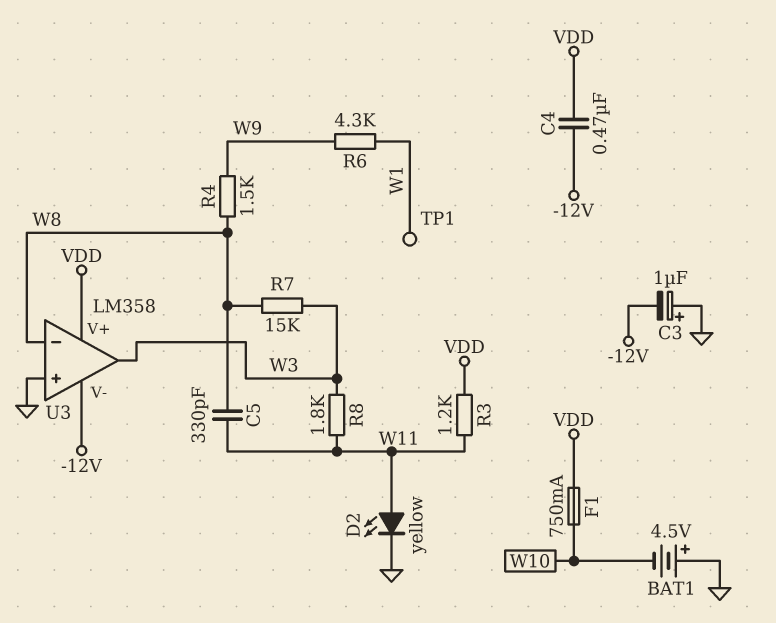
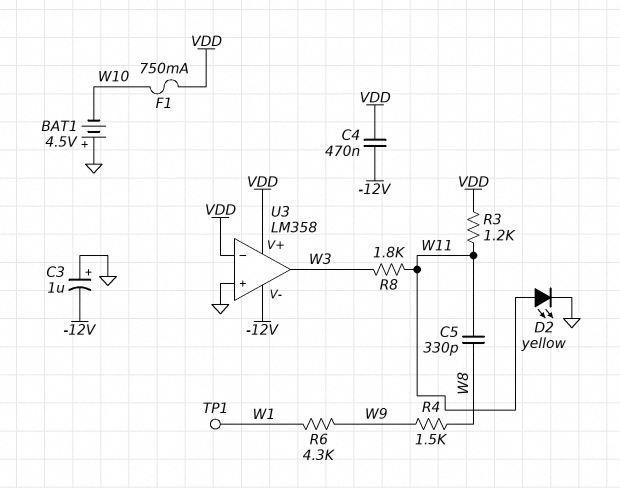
R7: 15k (W3, W8) -> none
U3 pin in-: W8 -> VDD

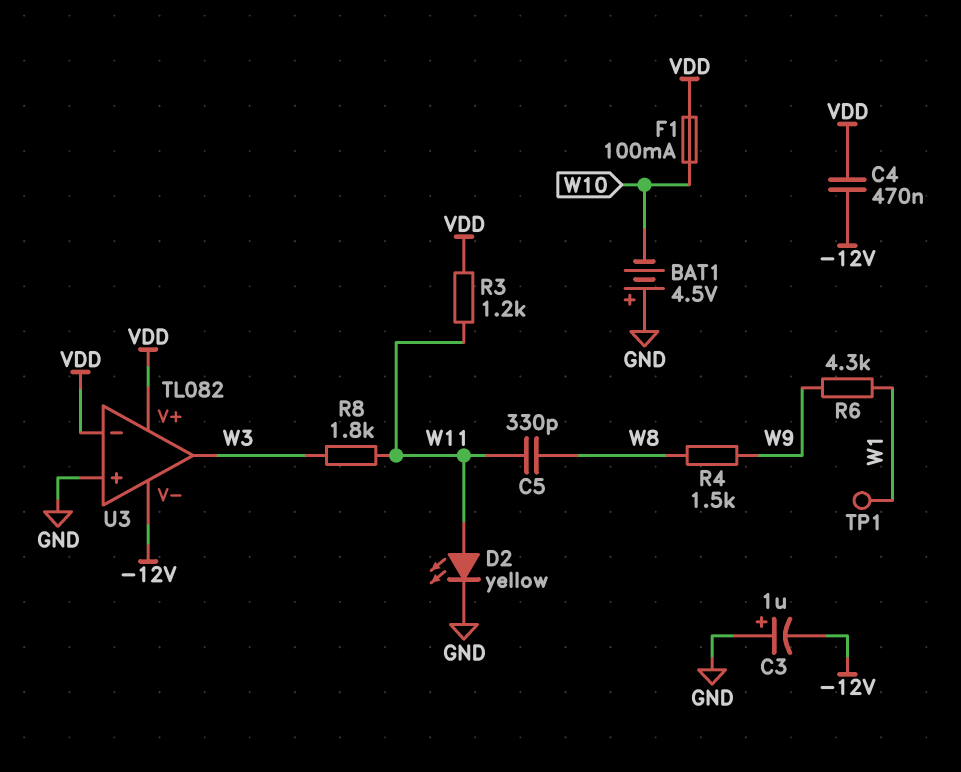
F1: 750mA (VDD, W10) -> 100mA (VDD, W10)
U3: LM358 -> TL082

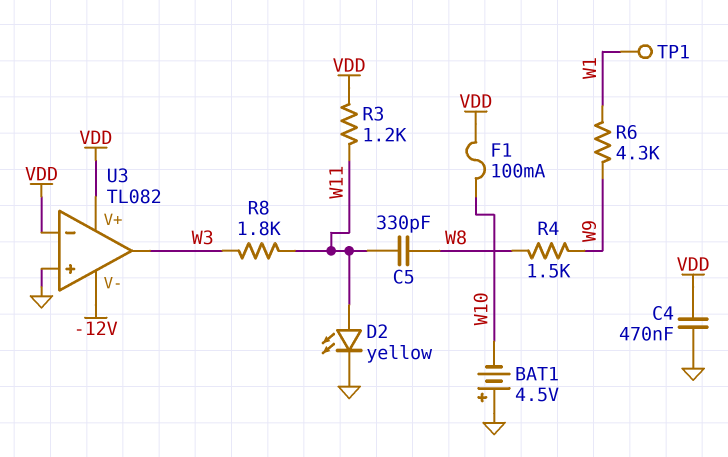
C3: 1uF (plus GND, minus -12V) -> none
C4: 470nF (-12V, VDD) -> 470nF (GND, VDD)

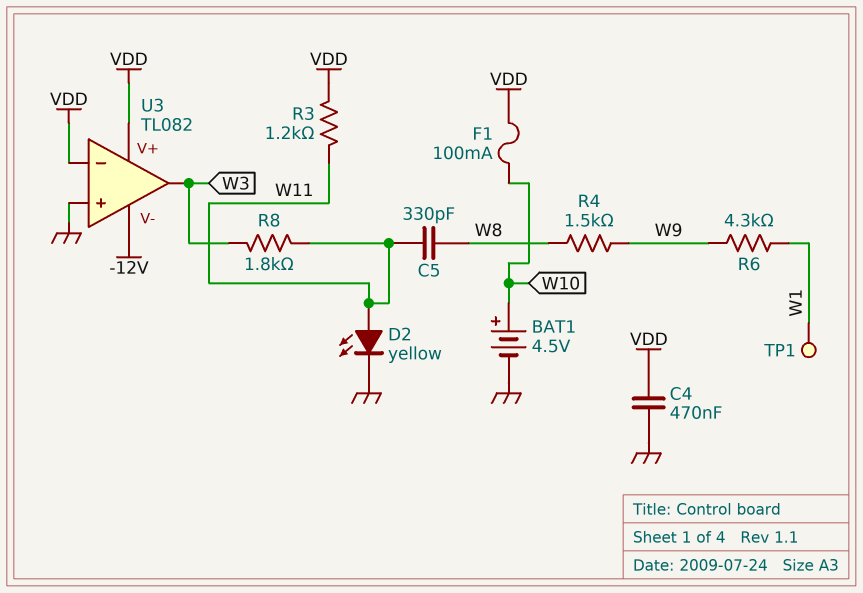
BAT1: 4.5V (plus GND, minus W10) -> 4.5V (plus W10, minus GND)

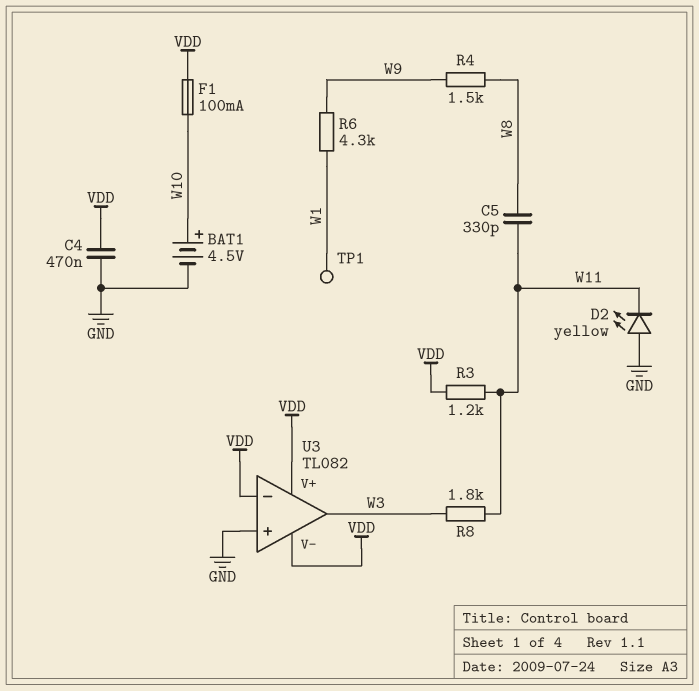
D2: LED yellow (A W11, K GND) -> LED yellow (A GND, K W11)
U3 pin V-: -12V -> VDD

